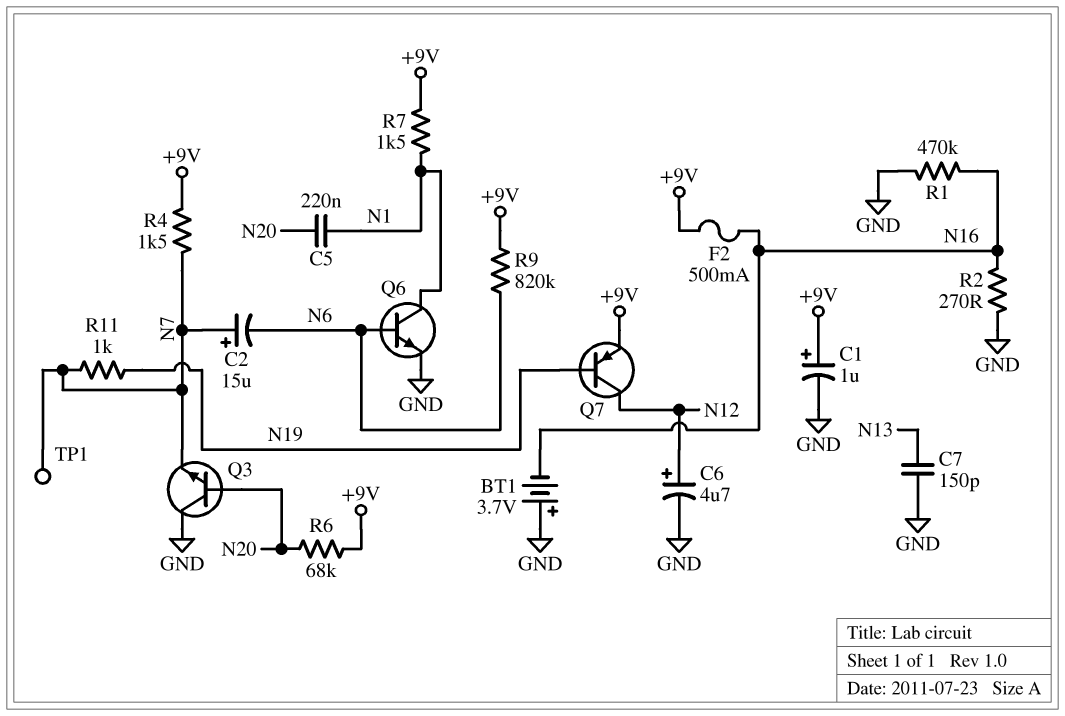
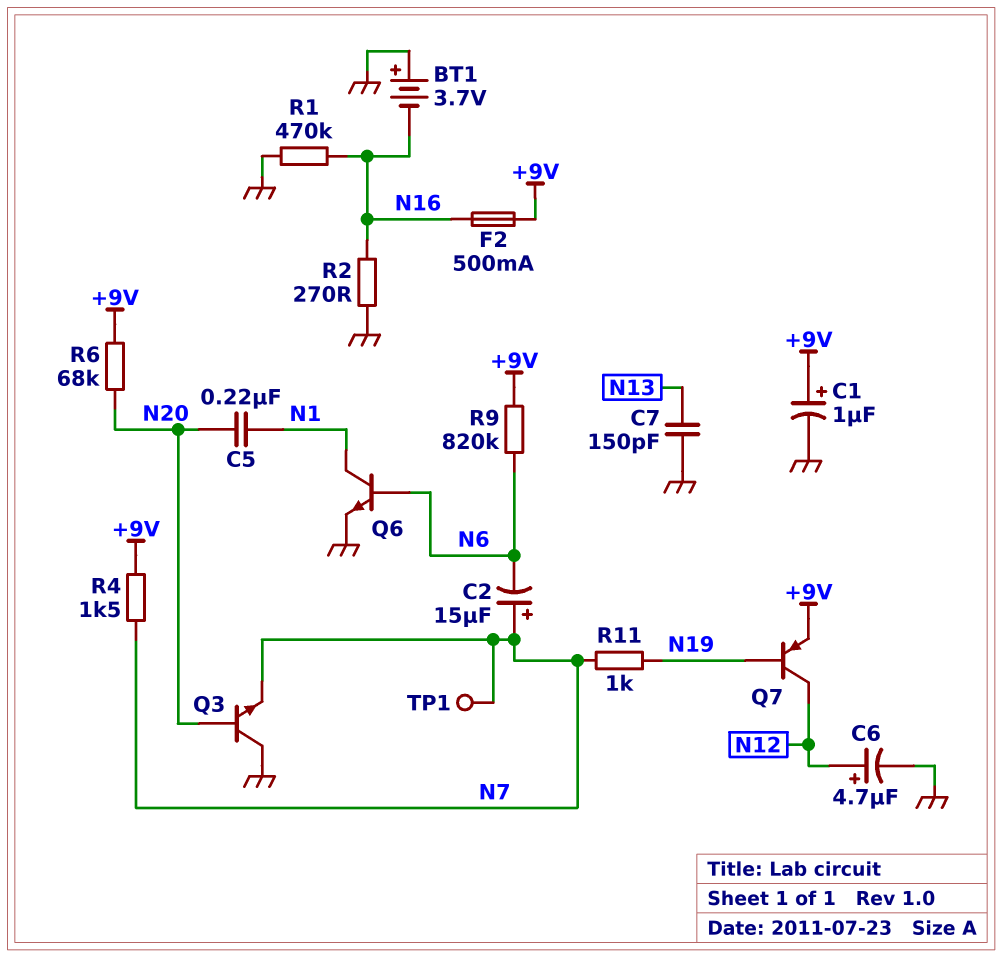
R7: 1.5k (+9V, N1) -> none

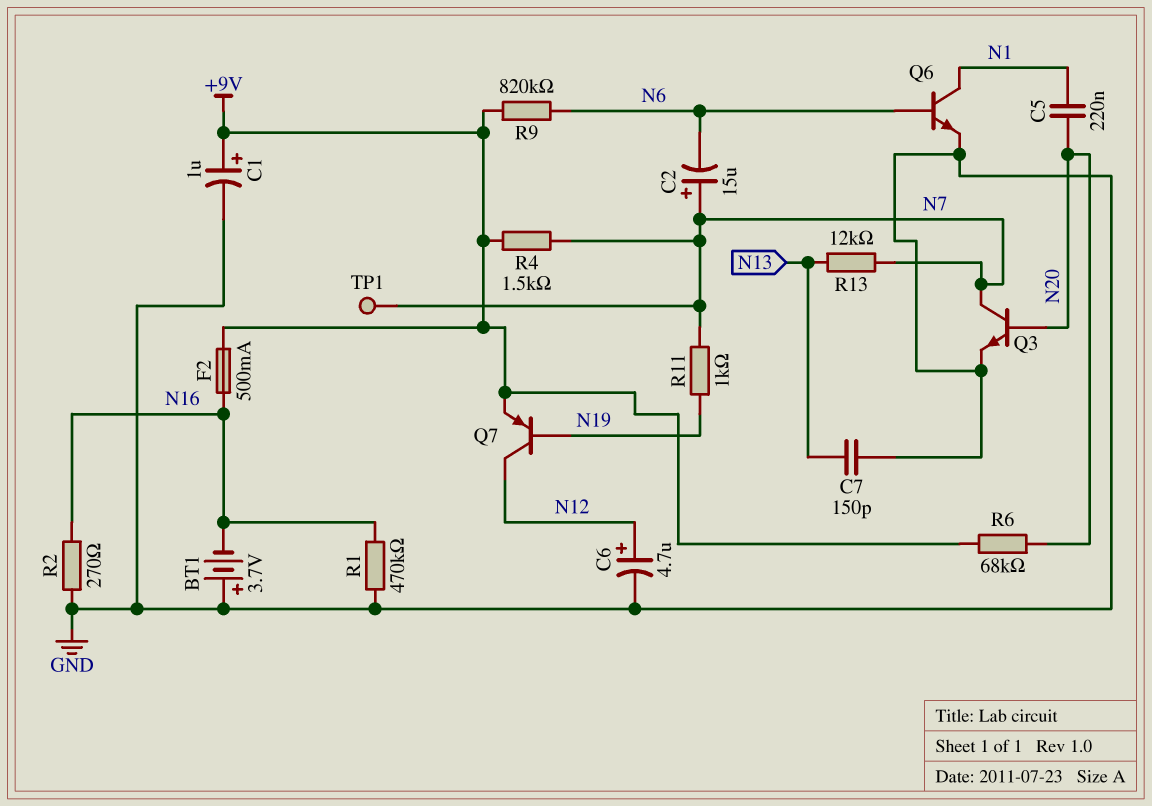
Q3: NPN (B N20, C GND, E N7) -> NPN (B N20, C N7, E GND)
R13: none -> 12k (N7, N13)

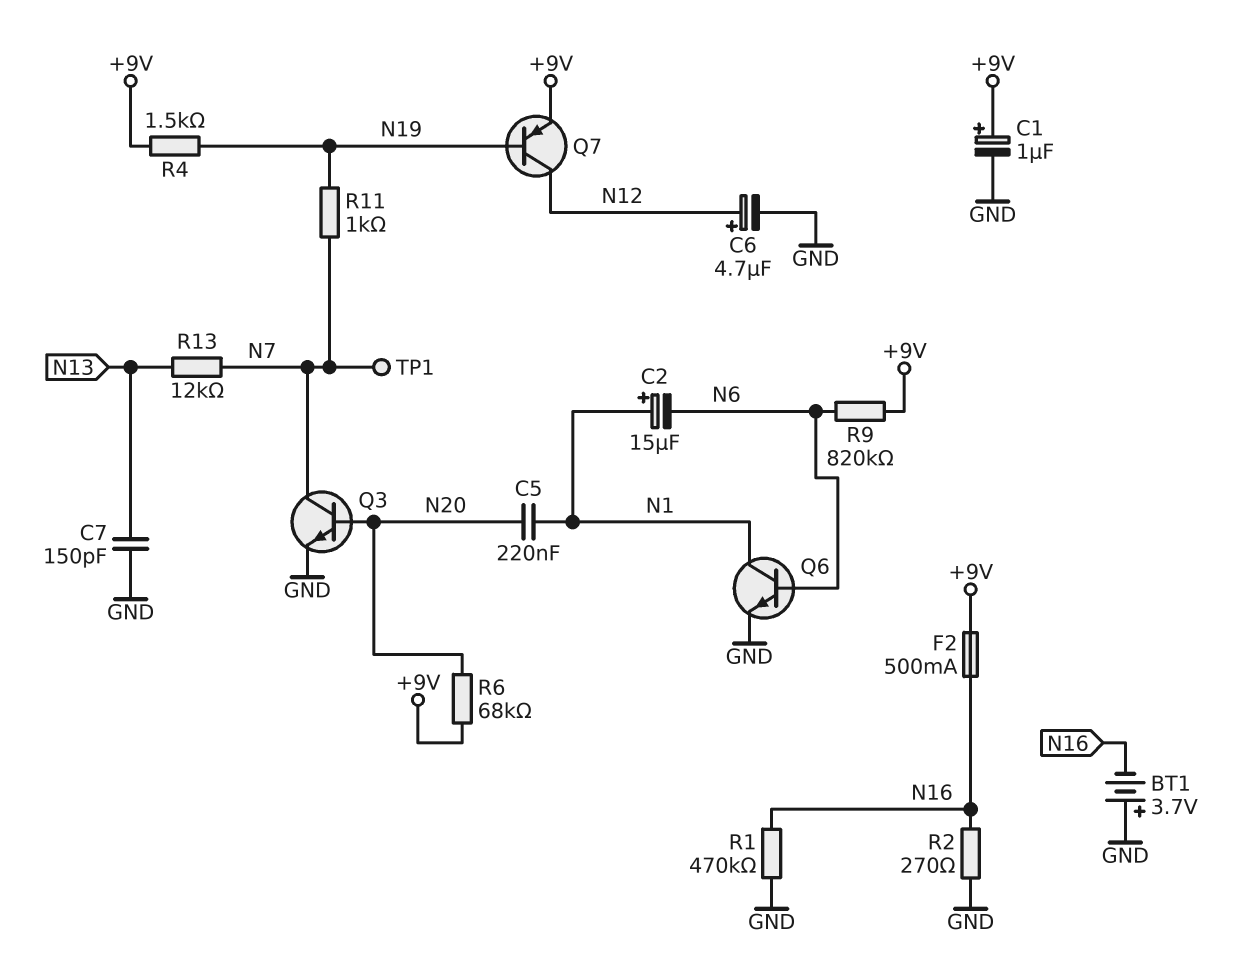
C2: 15uF (plus N7, minus N6) -> 15uF (plus N1, minus N6)
R4: 1.5k (+9V, N7) -> 1.5k (+9V, N19)

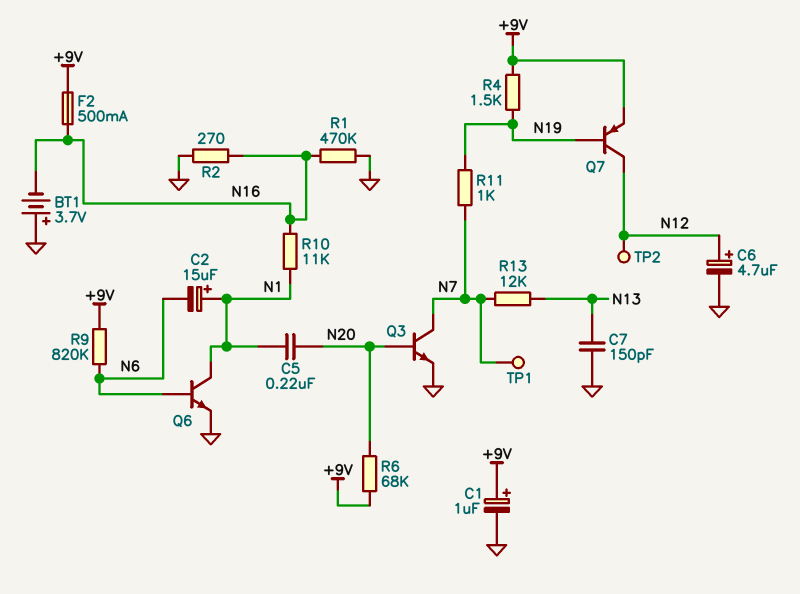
R10: none -> 11k (N1, N16)
TP2: none -> test point (N12)

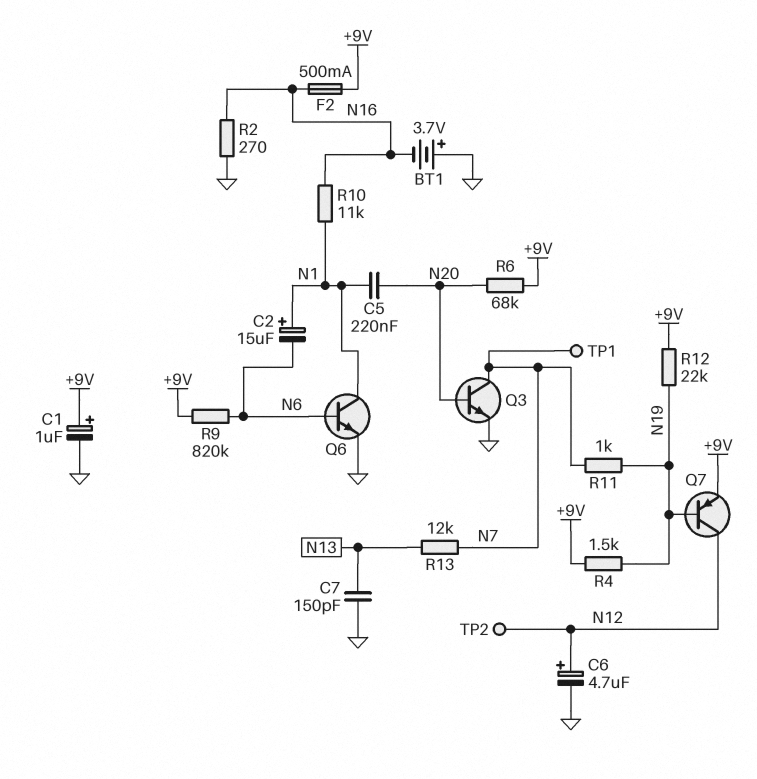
R1: 470k (GND, N16) -> none
R12: none -> 22k (+9V, N19)

